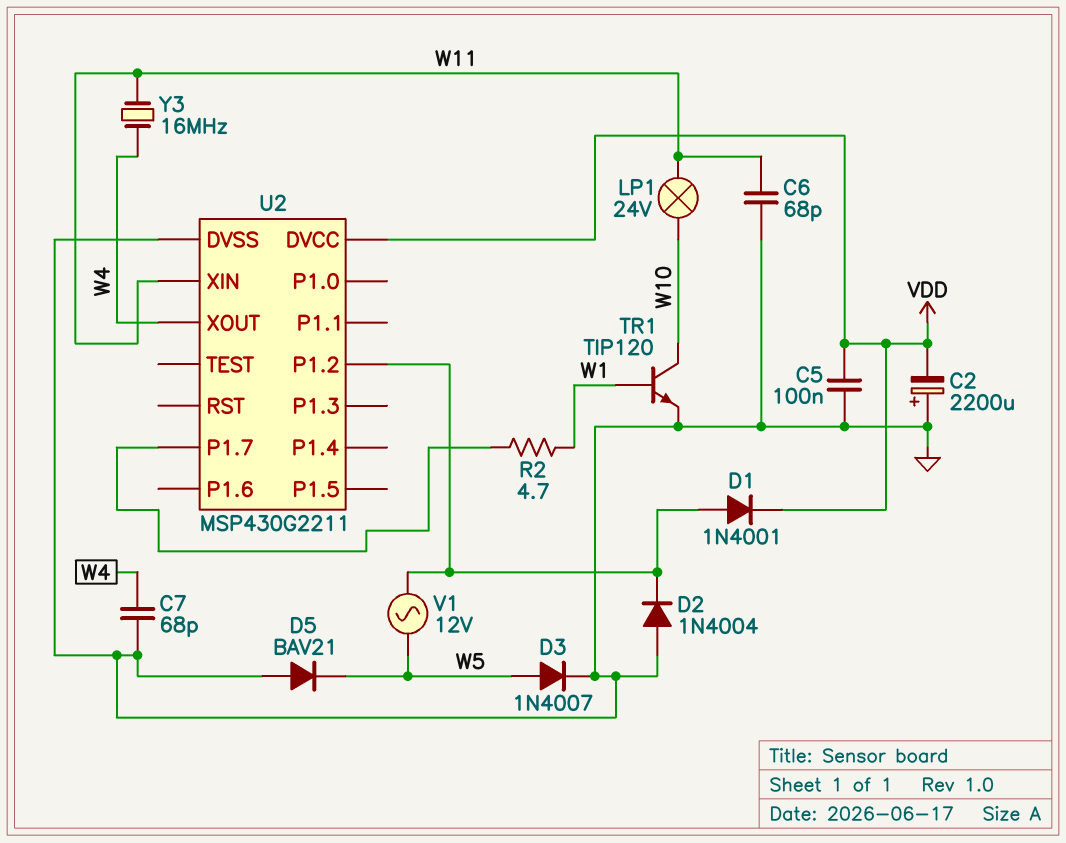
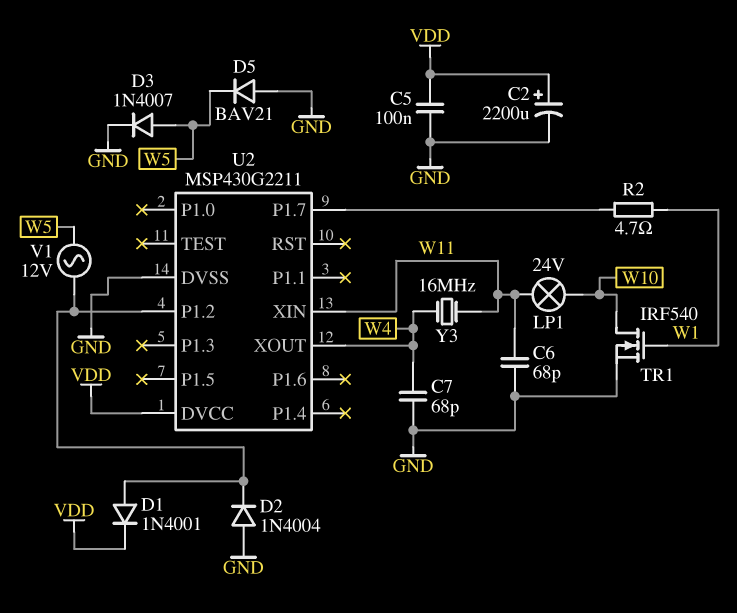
C2: 2200uF (plus GND, minus VDD) -> 2200uF (plus VDD, minus GND)
TR1: NPN TIP120 (B W1, C W10, E GND) -> NMOS IRF540 (G W1, D W10, S GND)

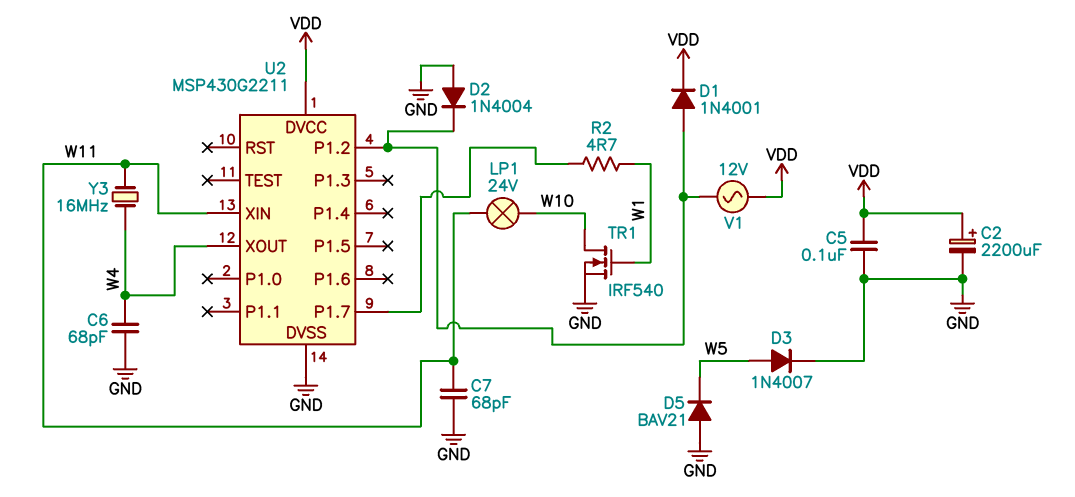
C6: 68pF (GND, W11) -> 68pF (GND, W4)
C7: 68pF (GND, W4) -> 68pF (GND, W11)
V1: AC 12V (U2/P1.2, W5) -> AC 12V (U2/P1.2, VDD)

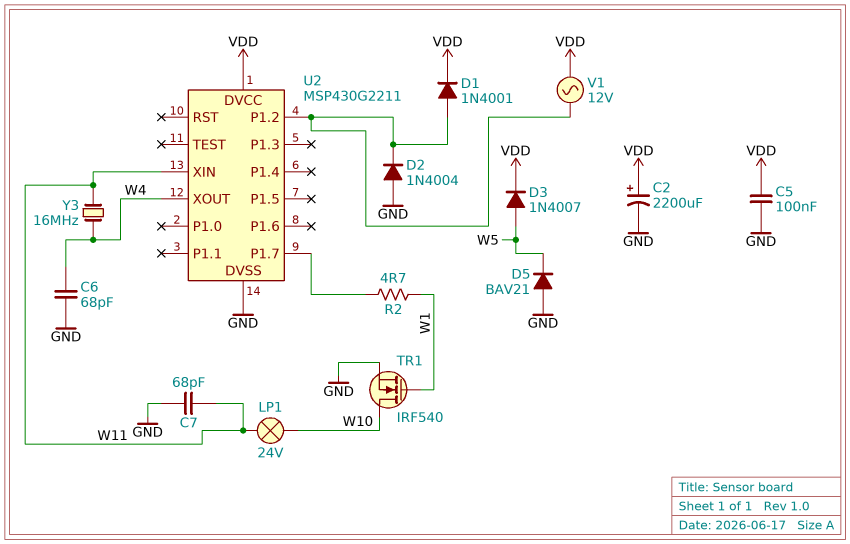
D3: diode 1N4007 (A W5, K GND) -> diode 1N4007 (A W5, K VDD)

